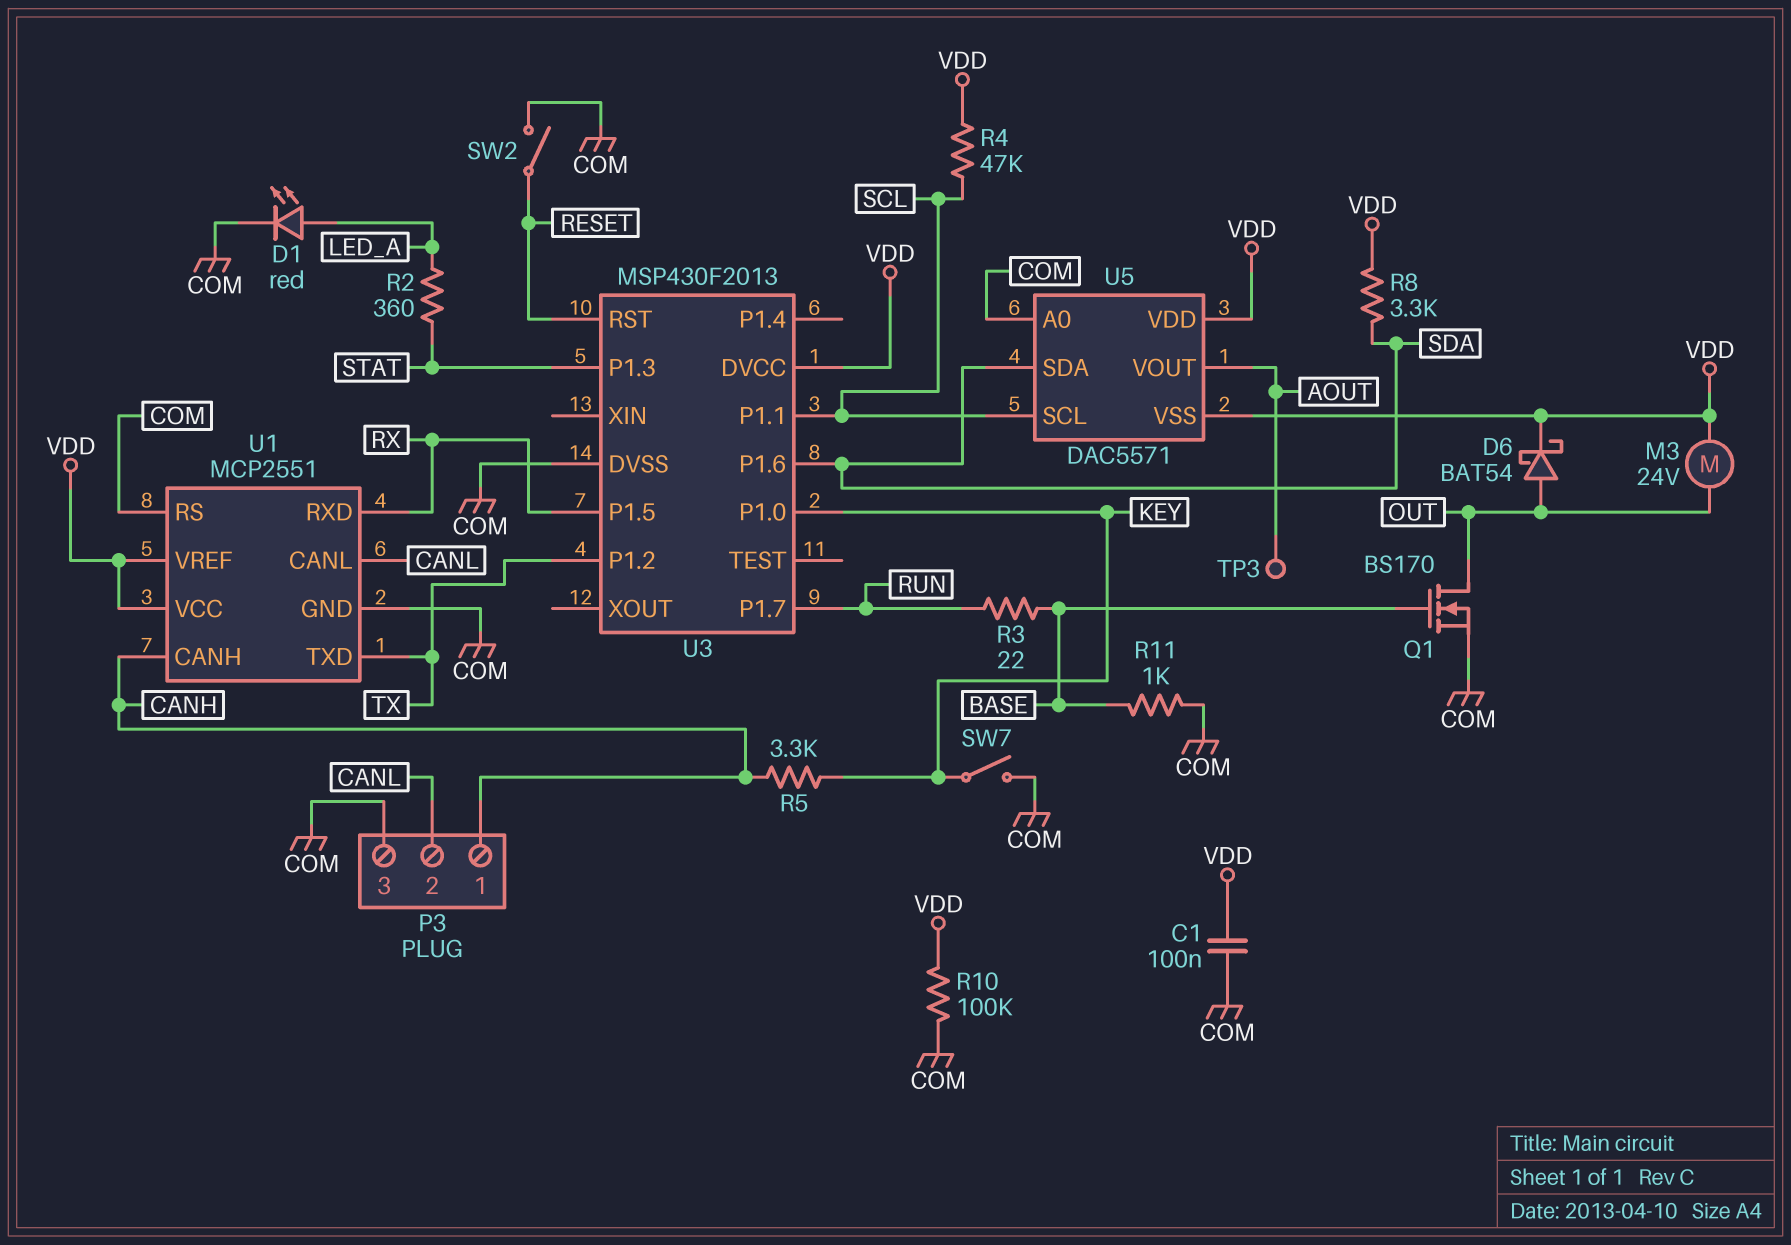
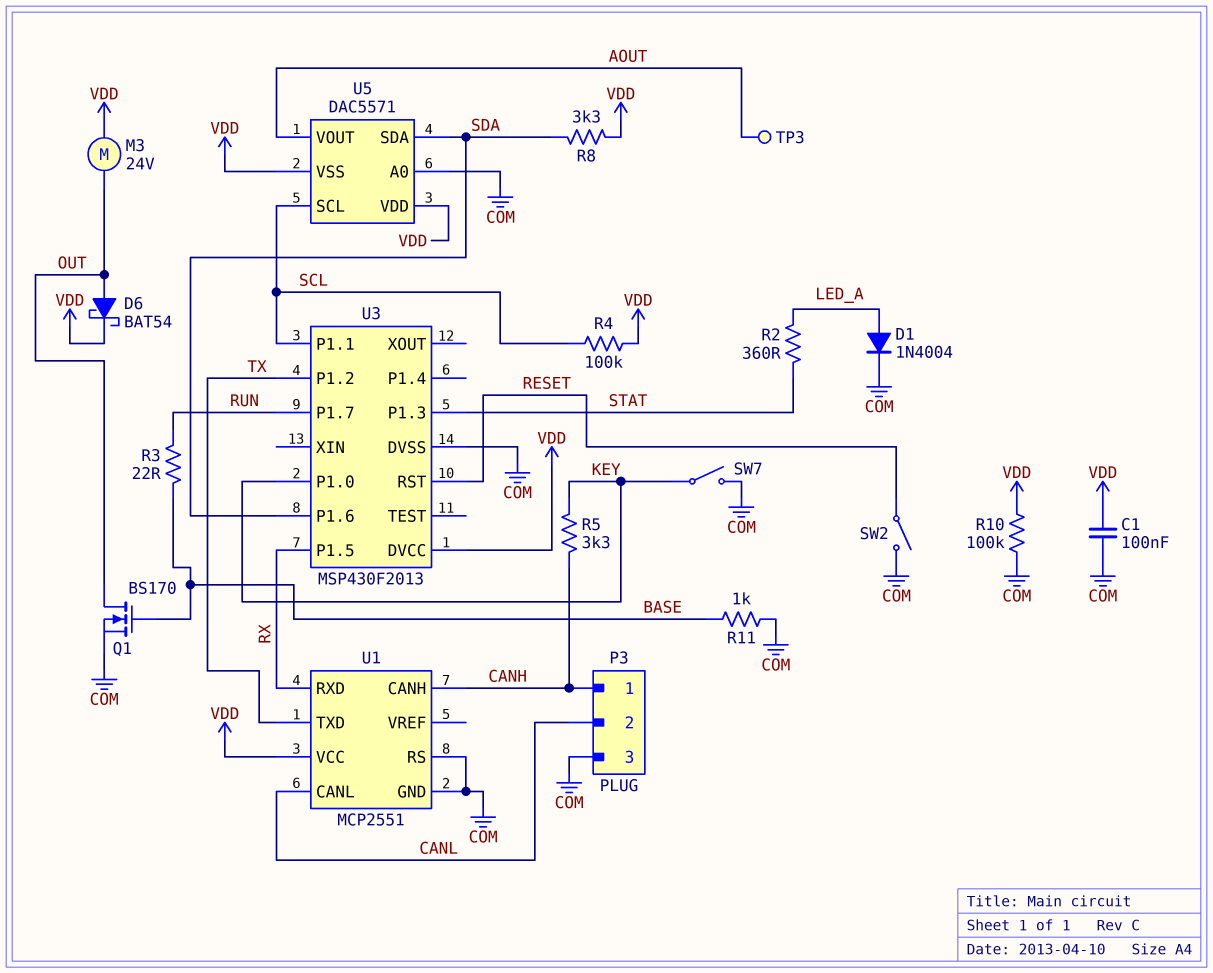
D1: LED red (A LED_A, K COM) -> diode 1N4004 (A LED_A, K COM)
R4: 47k (SCL, VDD) -> 100k (SCL, VDD)
U1 pin VREF: VDD -> none

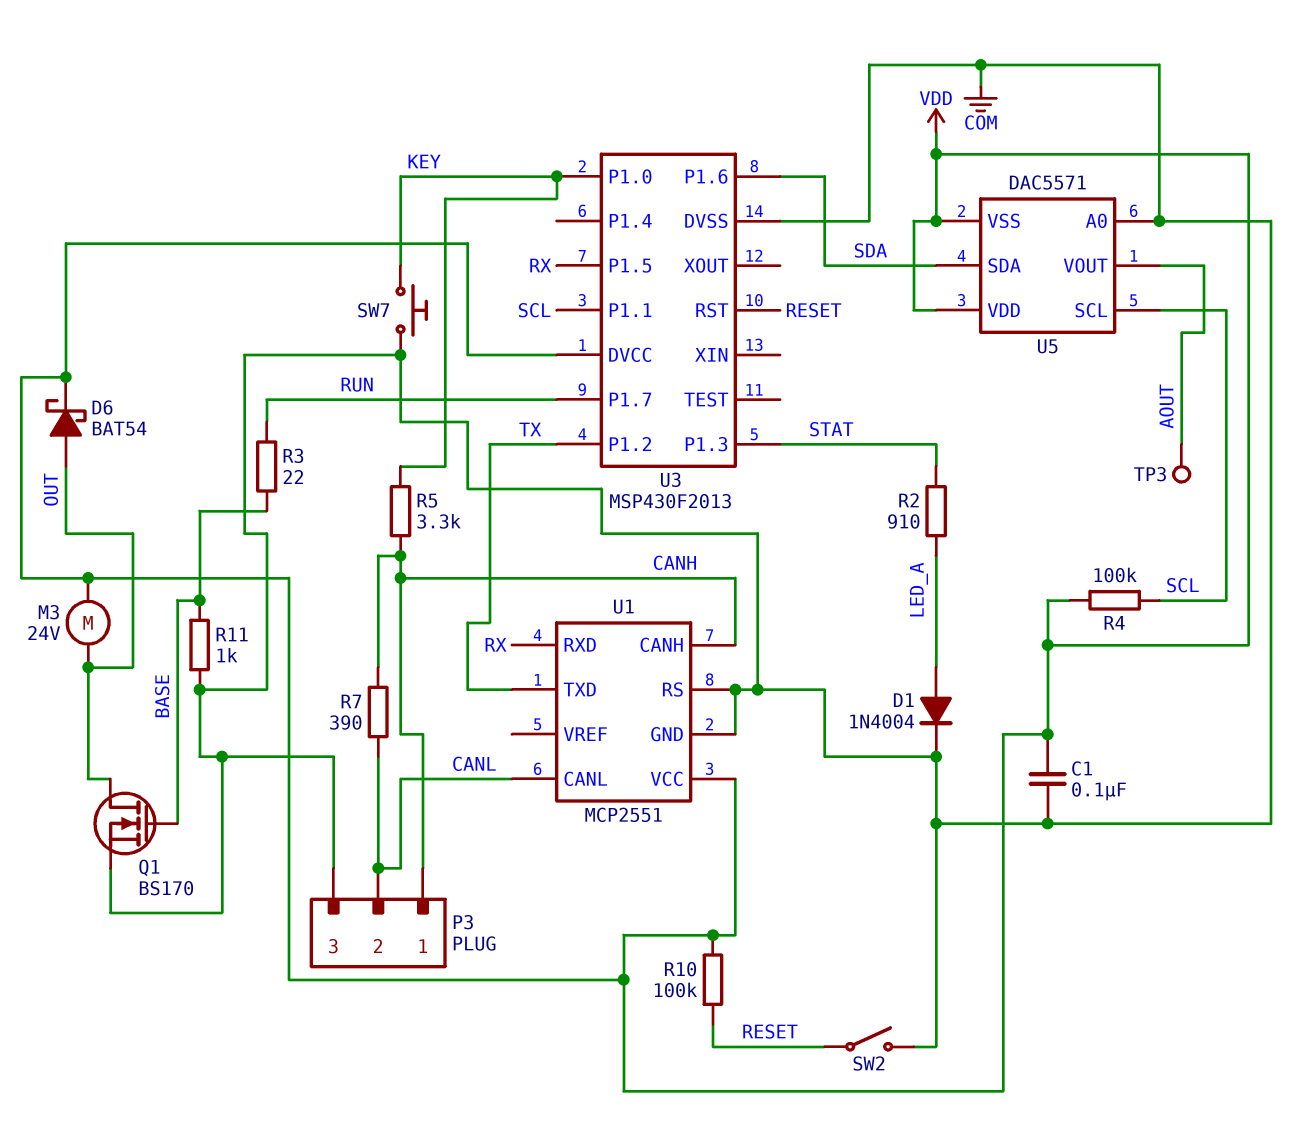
R2: 360 (LED_A, STAT) -> 910 (LED_A, STAT)
R7: none -> 390 (CANH, CANL)
R8: 3.3k (SDA, VDD) -> none
R10: 100k (COM, VDD) -> 100k (RESET, VDD)
SW7: switch (COM, KEY) -> button (COM, KEY)

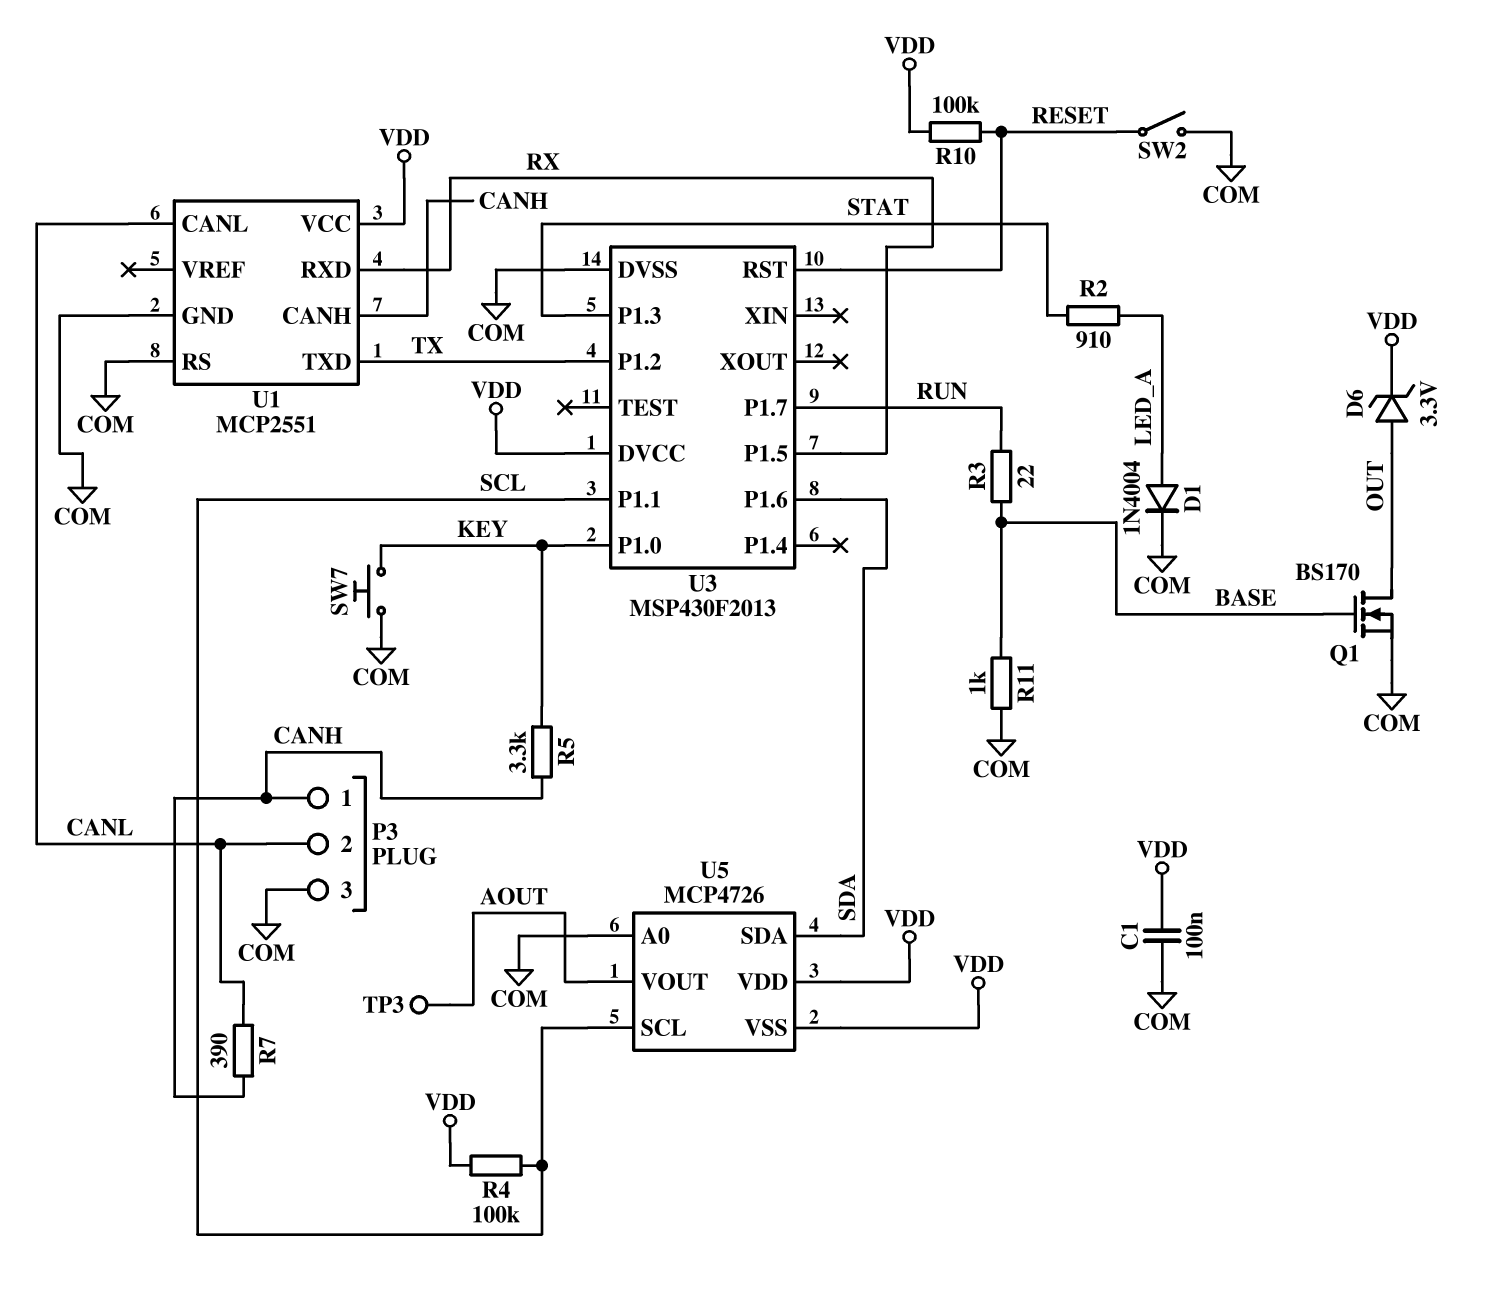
D6: schottky BAT54 (A OUT, K VDD) -> zener 3.3V (A OUT, K VDD)
M3: motor 24V (OUT, VDD) -> none
U5: DAC5571 -> MCP4726

